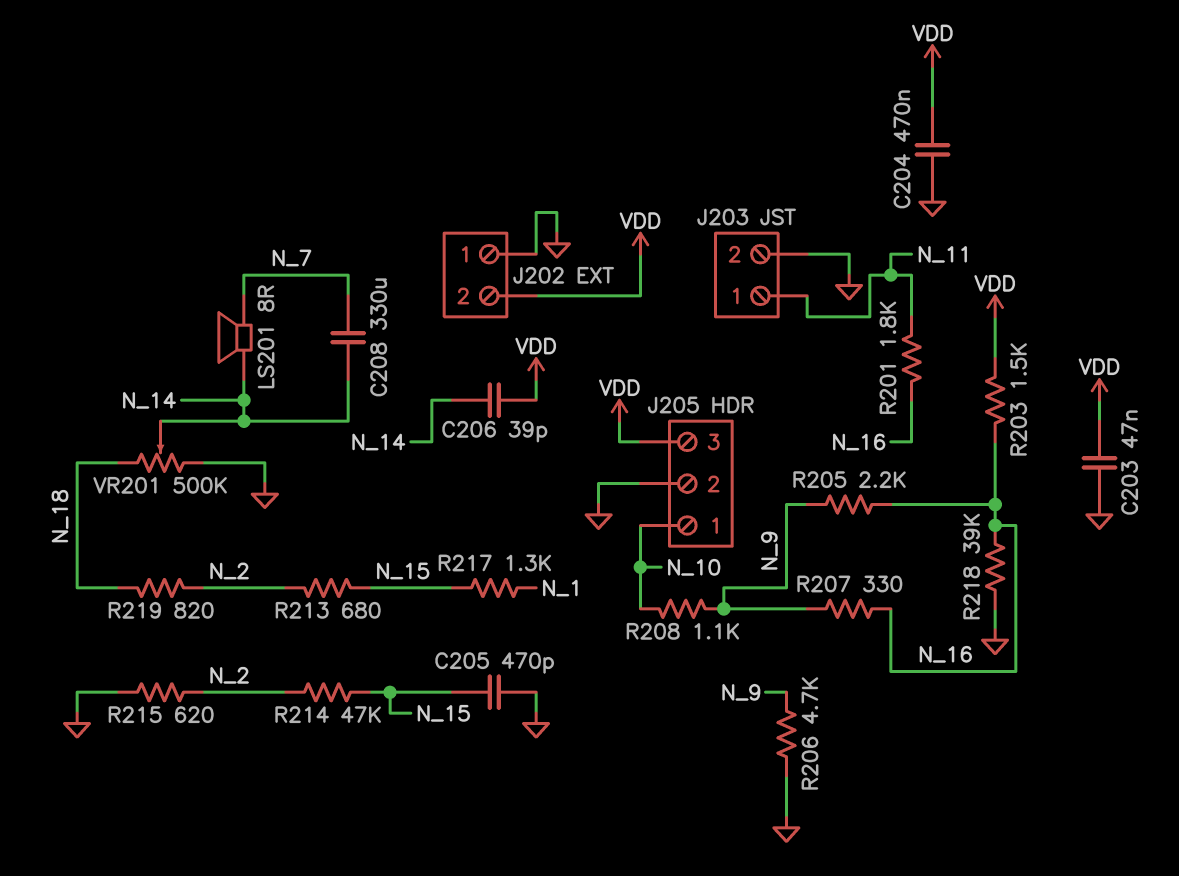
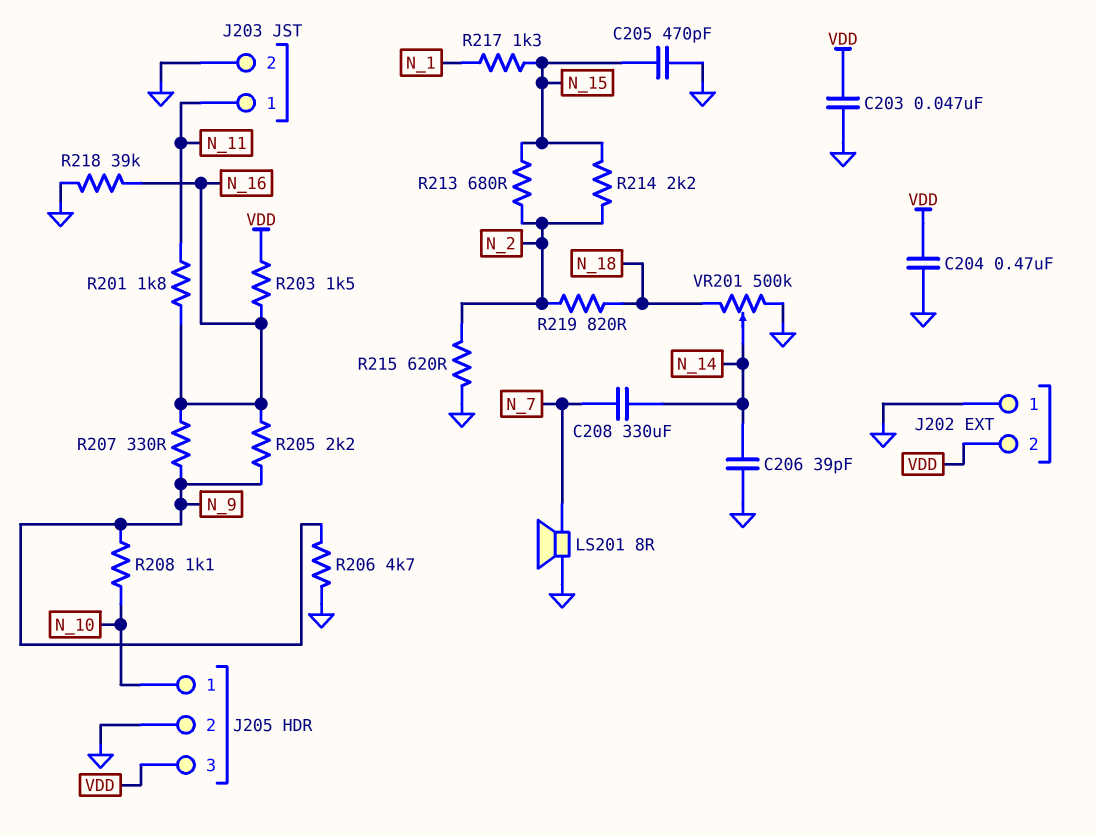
C206: 39pF (N_14, VDD) -> 39pF (GND, N_14)
LS201: speaker 8R (N_7, N_14) -> speaker 8R (GND, N_7)
R214: 47k (N_2, N_15) -> 2.2k (N_2, N_15)

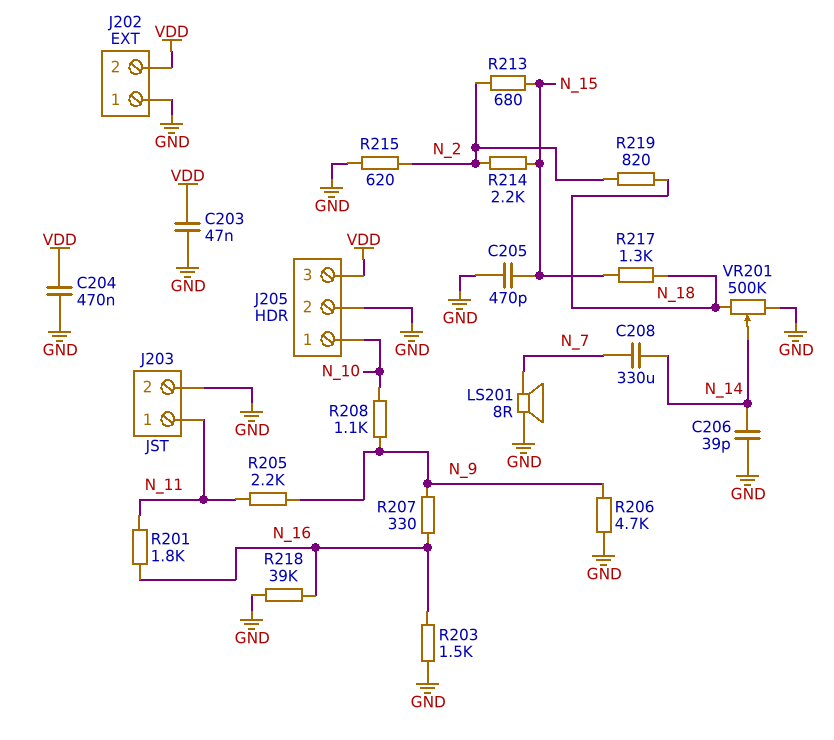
R203: 1.5k (N_16, VDD) -> 1.5k (GND, N_16)
R205: 2.2k (N_9, N_16) -> 2.2k (N_9, N_11)
R217: 1.3k (N_1, N_15) -> 1.3k (N_15, N_18)

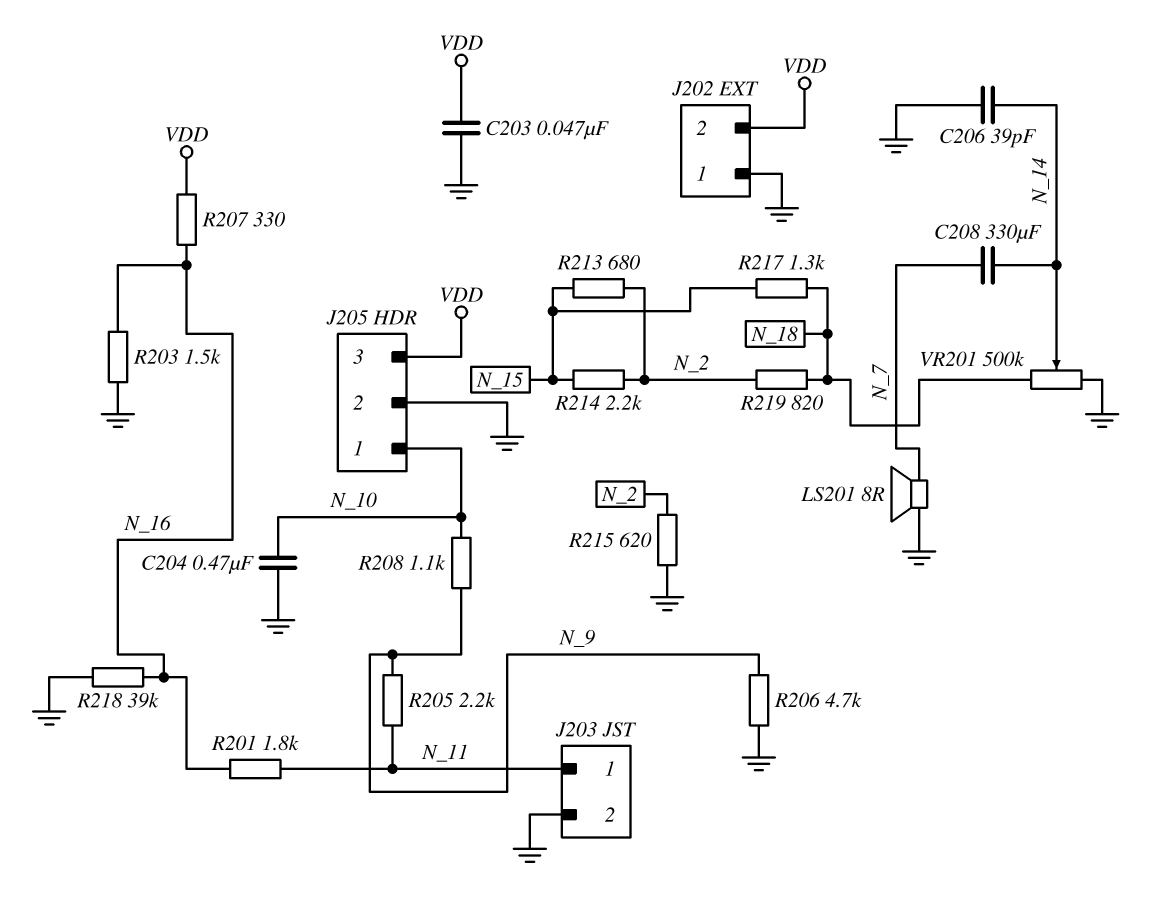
C204: 470nF (GND, VDD) -> 470nF (GND, N_10)
C205: 470pF (GND, N_15) -> none
R207: 330 (N_9, N_16) -> 330 (N_16, VDD)

